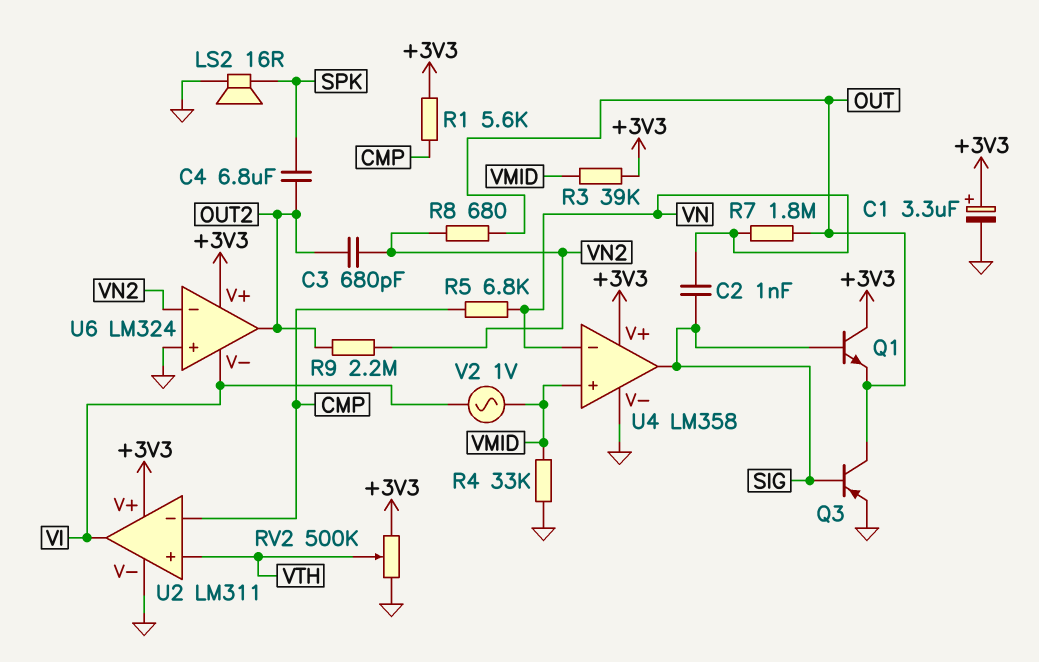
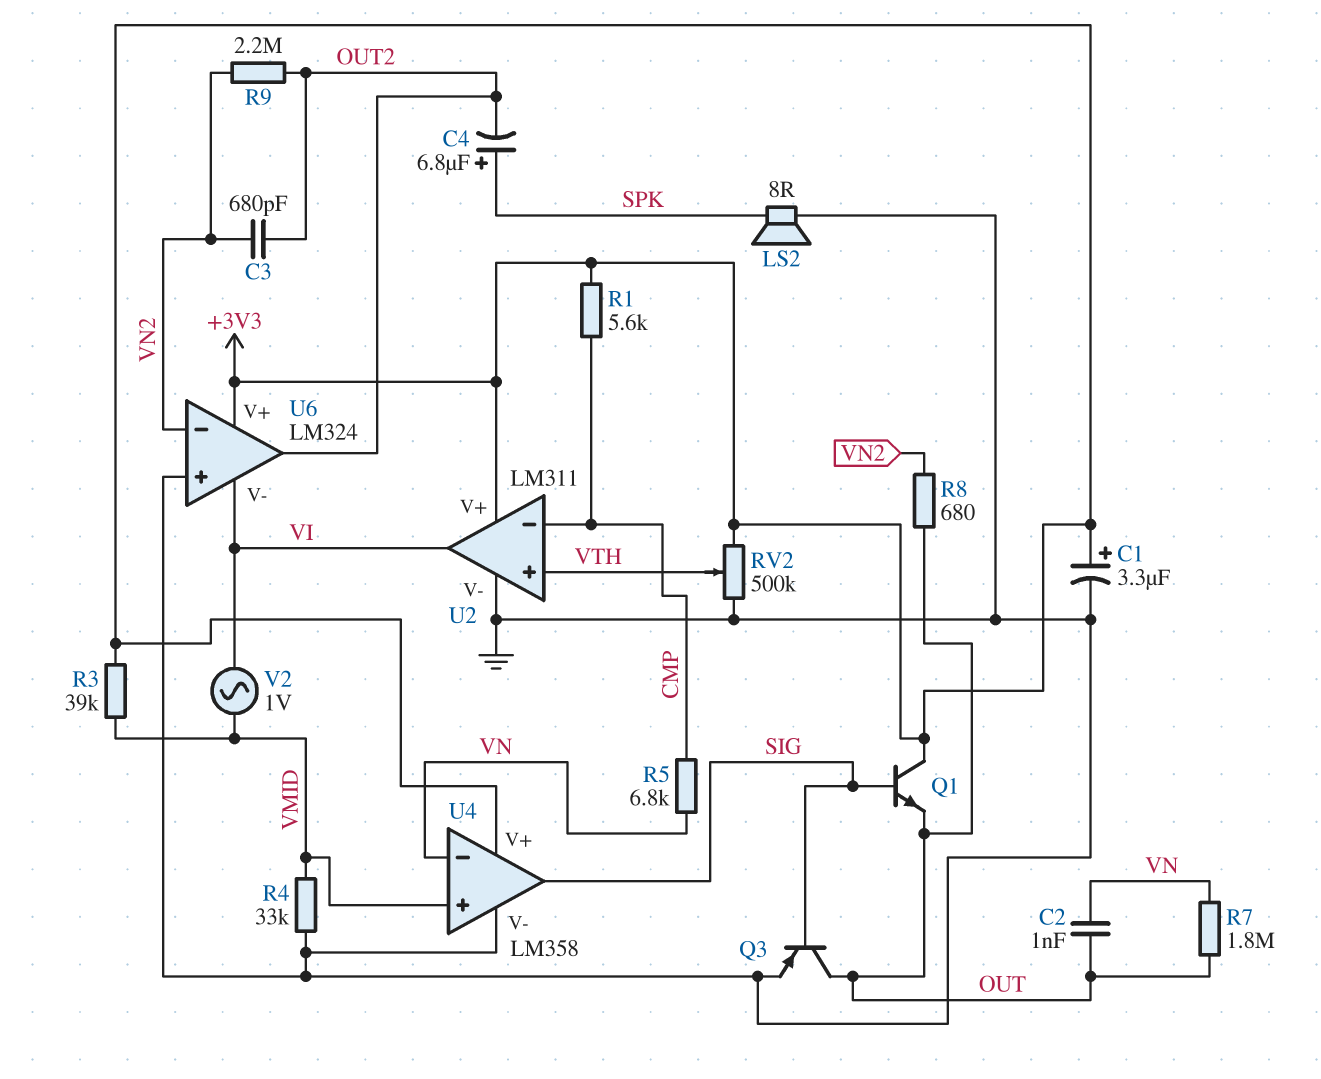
C2: 1nF (SIG, VN) -> 1nF (OUT, VN)
C4: 6.8uF (OUT2, SPK) -> 6.8uF (plus SPK, minus OUT2)
LS2: speaker 16R (GND, SPK) -> speaker 8R (GND, SPK)

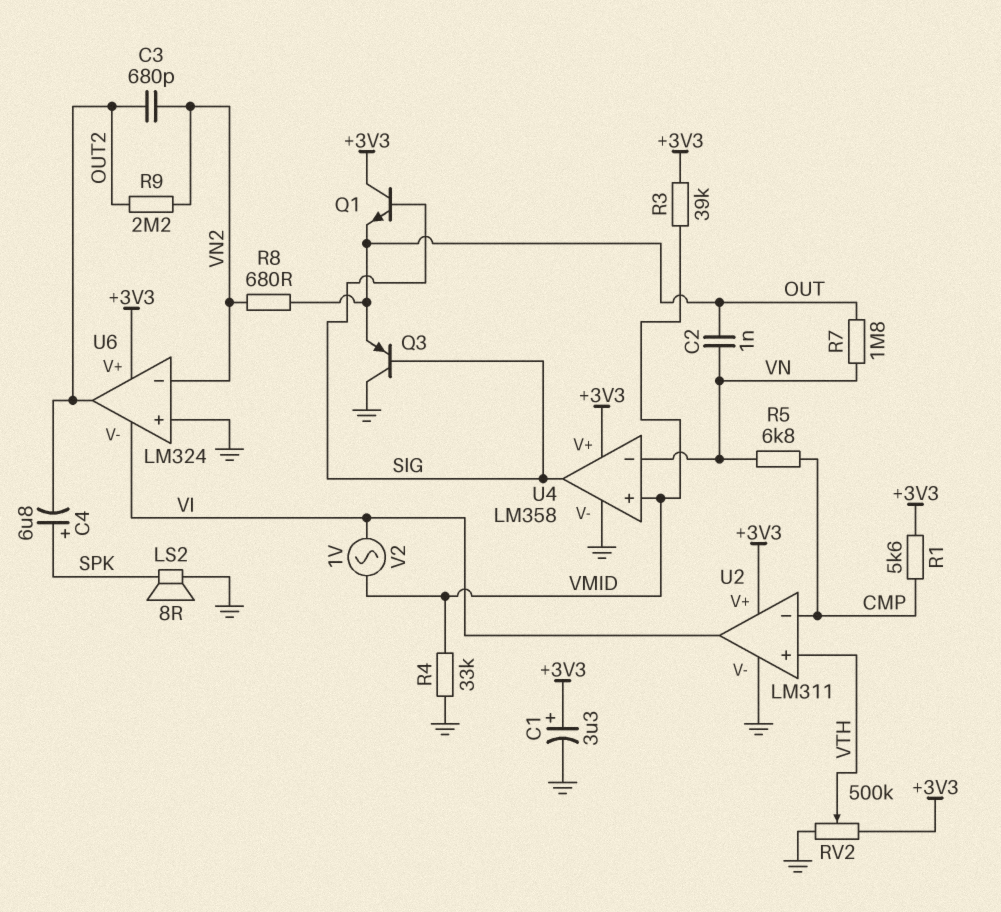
Q3: PNP (B SIG, C OUT, E GND) -> PNP (B SIG, C GND, E OUT)

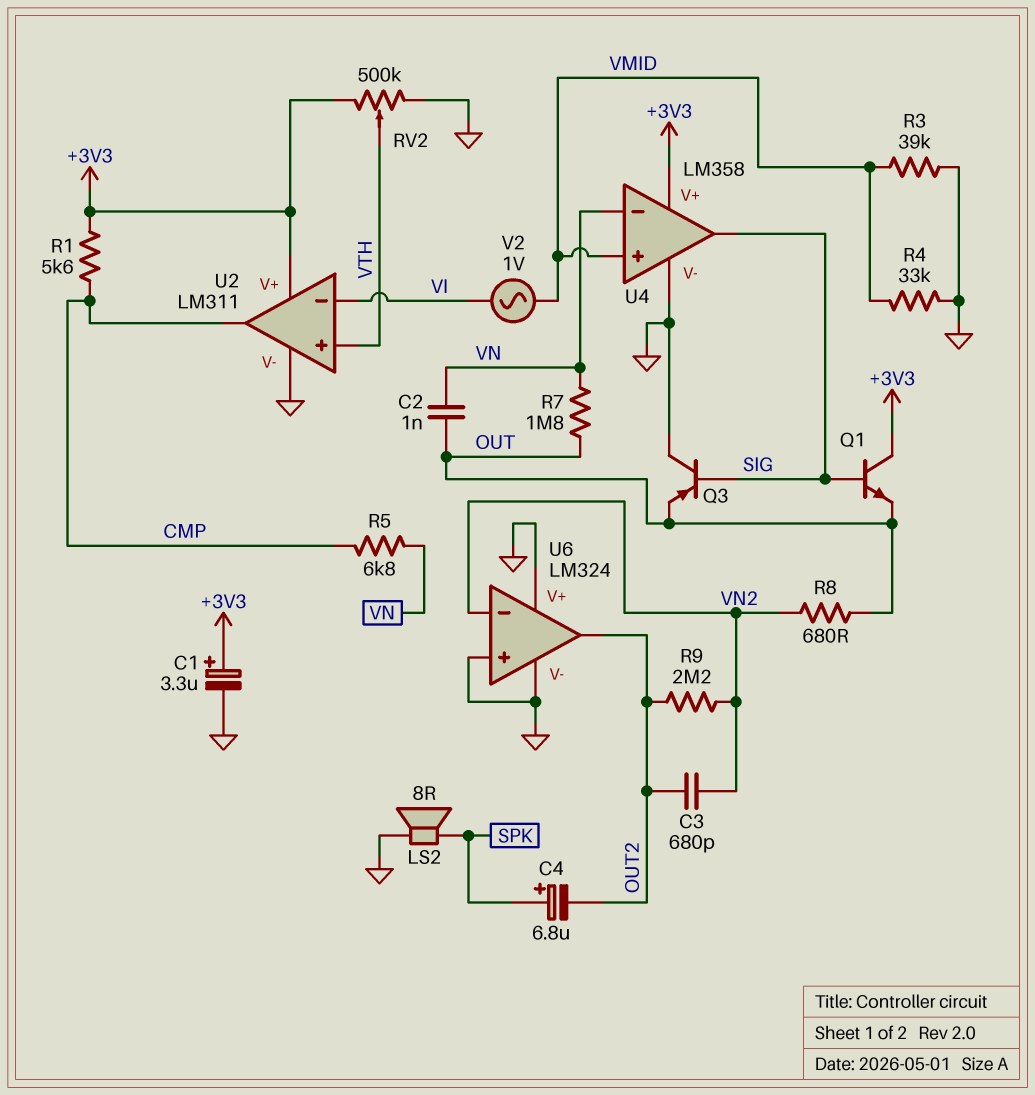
R3: 39k (+3V3, VMID) -> 39k (GND, VMID)
U2 pin in-: CMP -> VI
U2 pin out: VI -> CMP
U6 pin V+: +3V3 -> GND
U6 pin V-: VI -> GND

